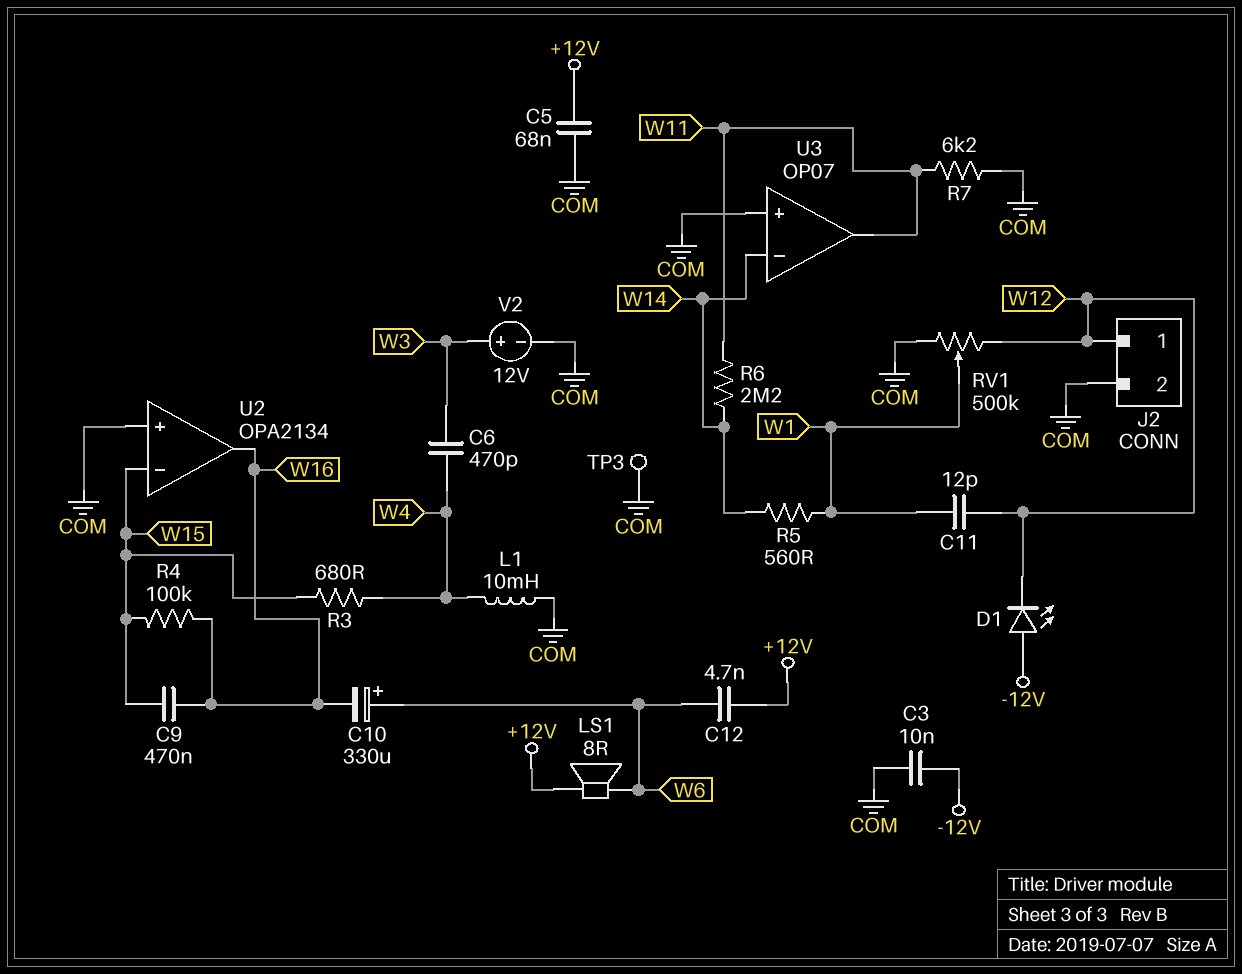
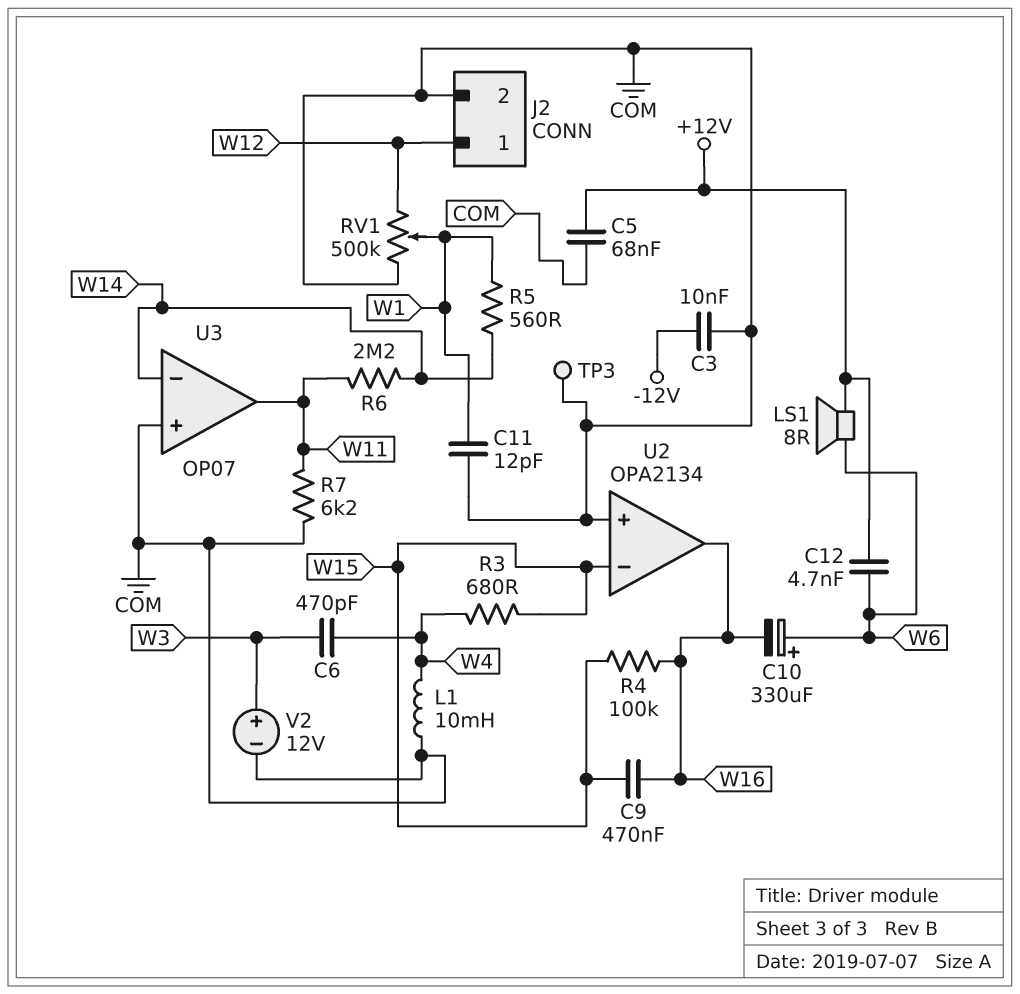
C11: 12pF (W1, W12) -> 12pF (COM, W1)
D1: LED (A -12V, K W12) -> none

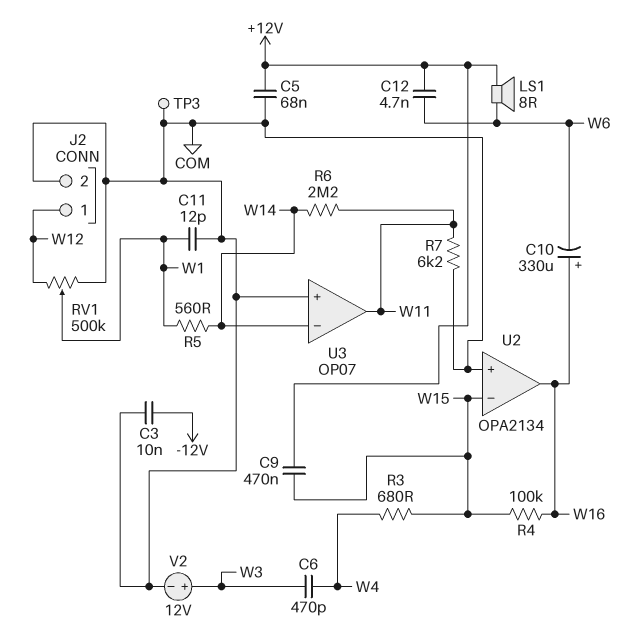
C9: 470nF (W15, W16) -> 470nF (+12V, W15)
C10: 330uF (plus W6, minus W16) -> 330uF (plus W16, minus W6)
L1: 10mH (COM, W4) -> none

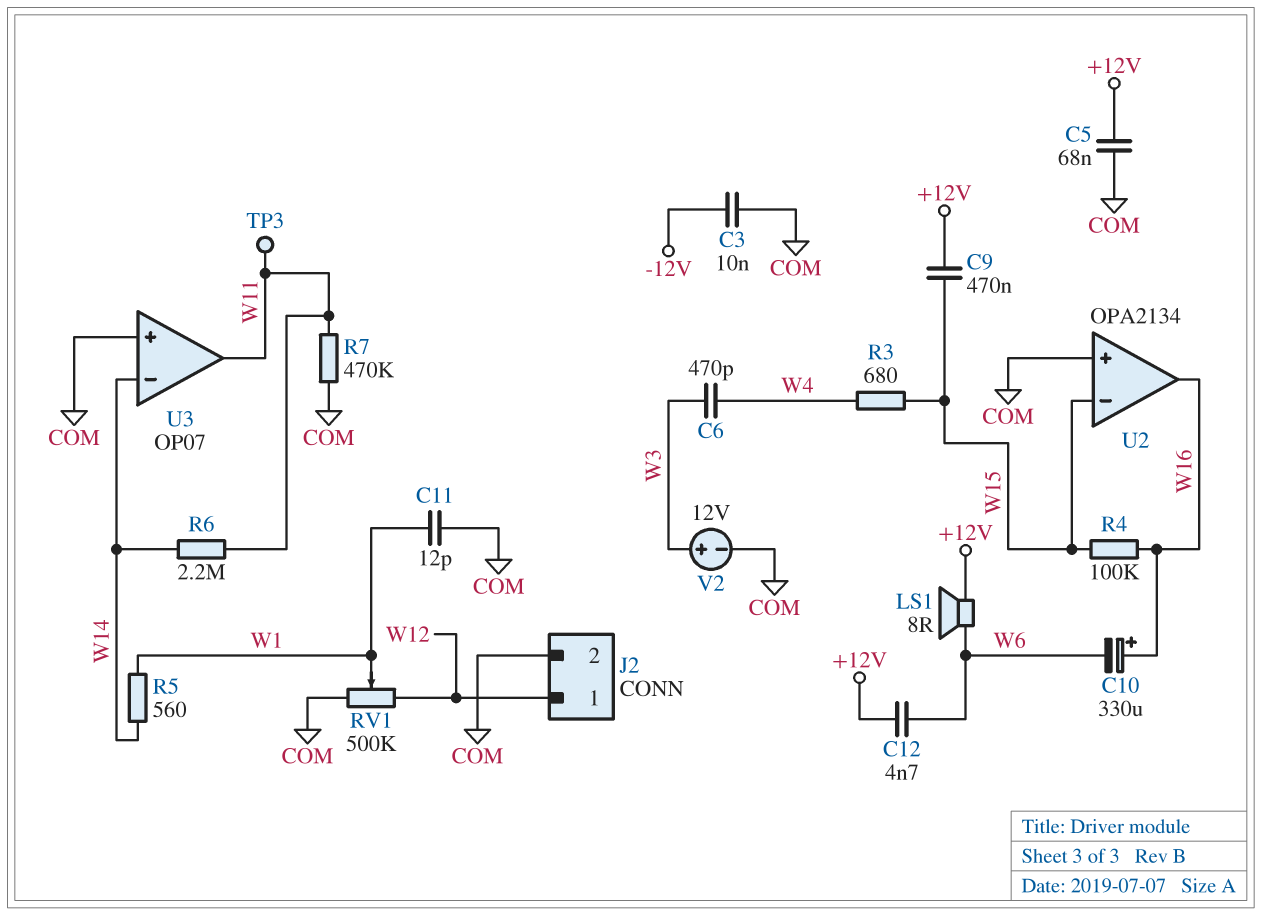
R7: 6.2k (COM, W11) -> 470k (COM, W11)
TP3: test point (COM) -> test point (W11)

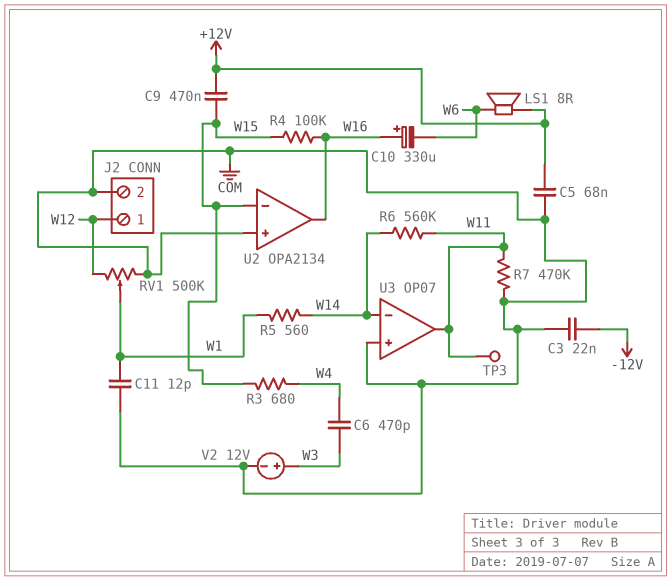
C3: 10nF (-12V, COM) -> 22nF (-12V, COM)
C12: 4.7nF (+12V, W6) -> none
R6: 2.2M (W11, W14) -> 560k (W11, W14)

